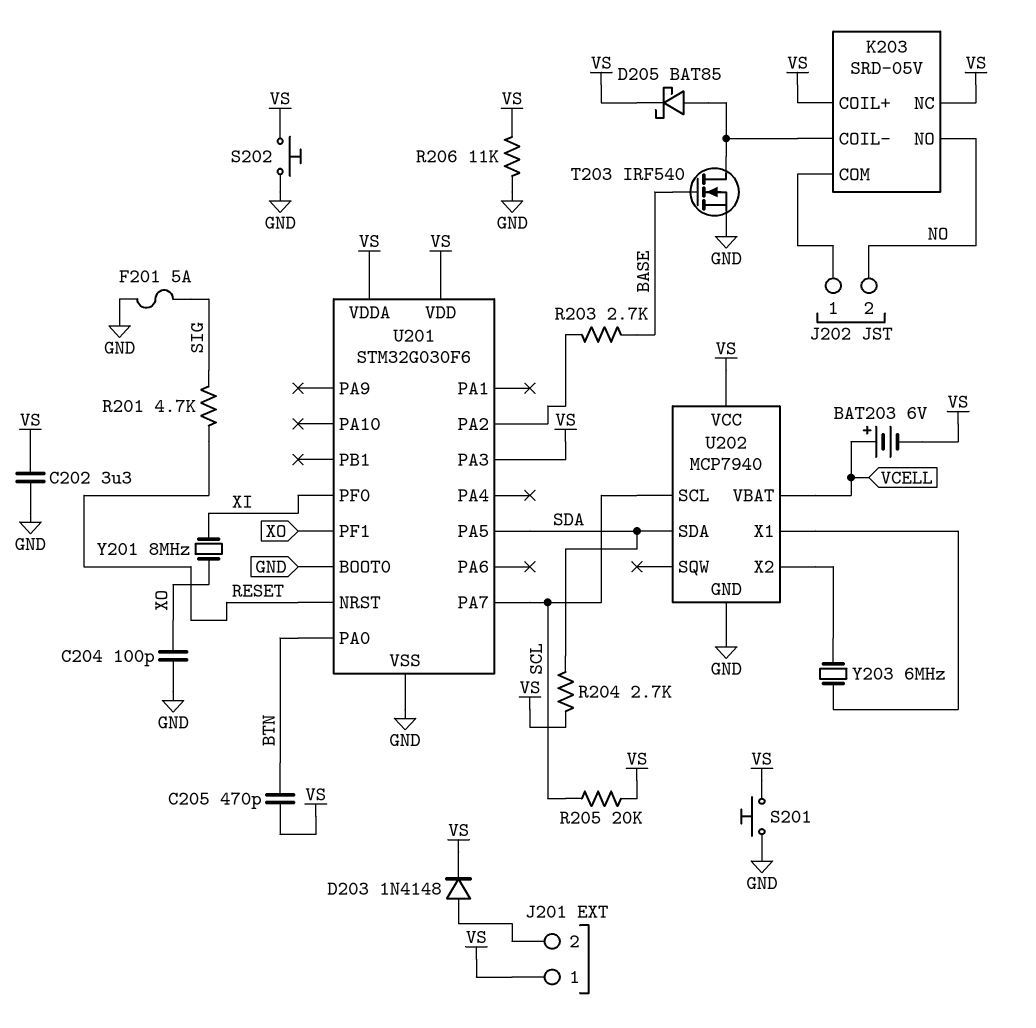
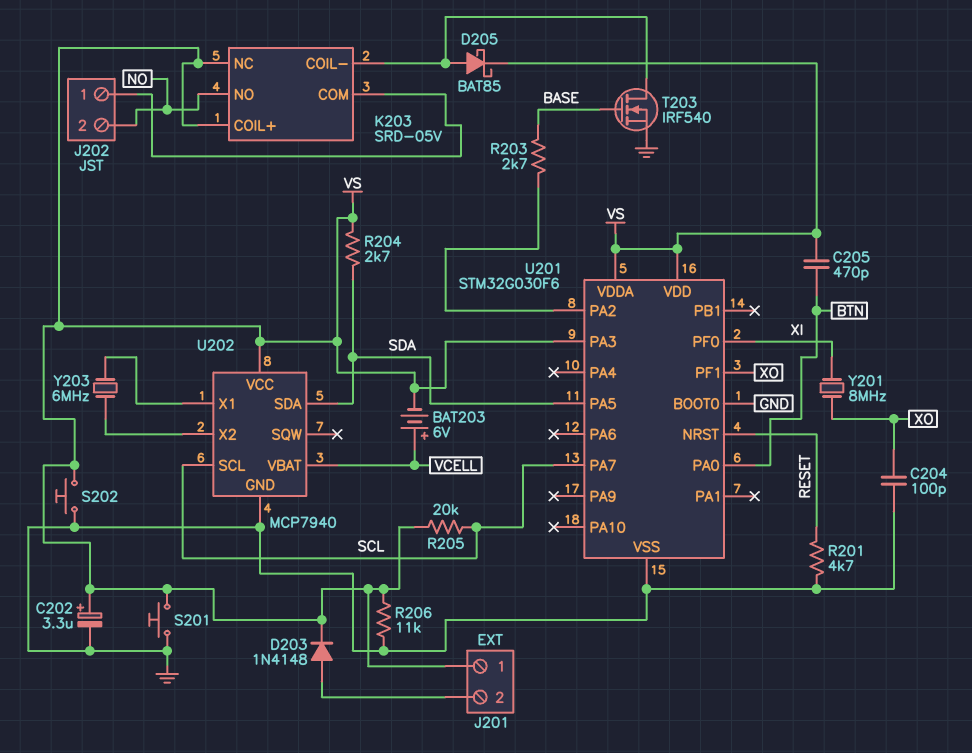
C202: 3.3uF (GND, VS) -> 3.3uF (plus VS, minus GND)
F201: 5A (GND, SIG) -> none
R201: 4.7k (RESET, SIG) -> 4.7k (GND, RESET)

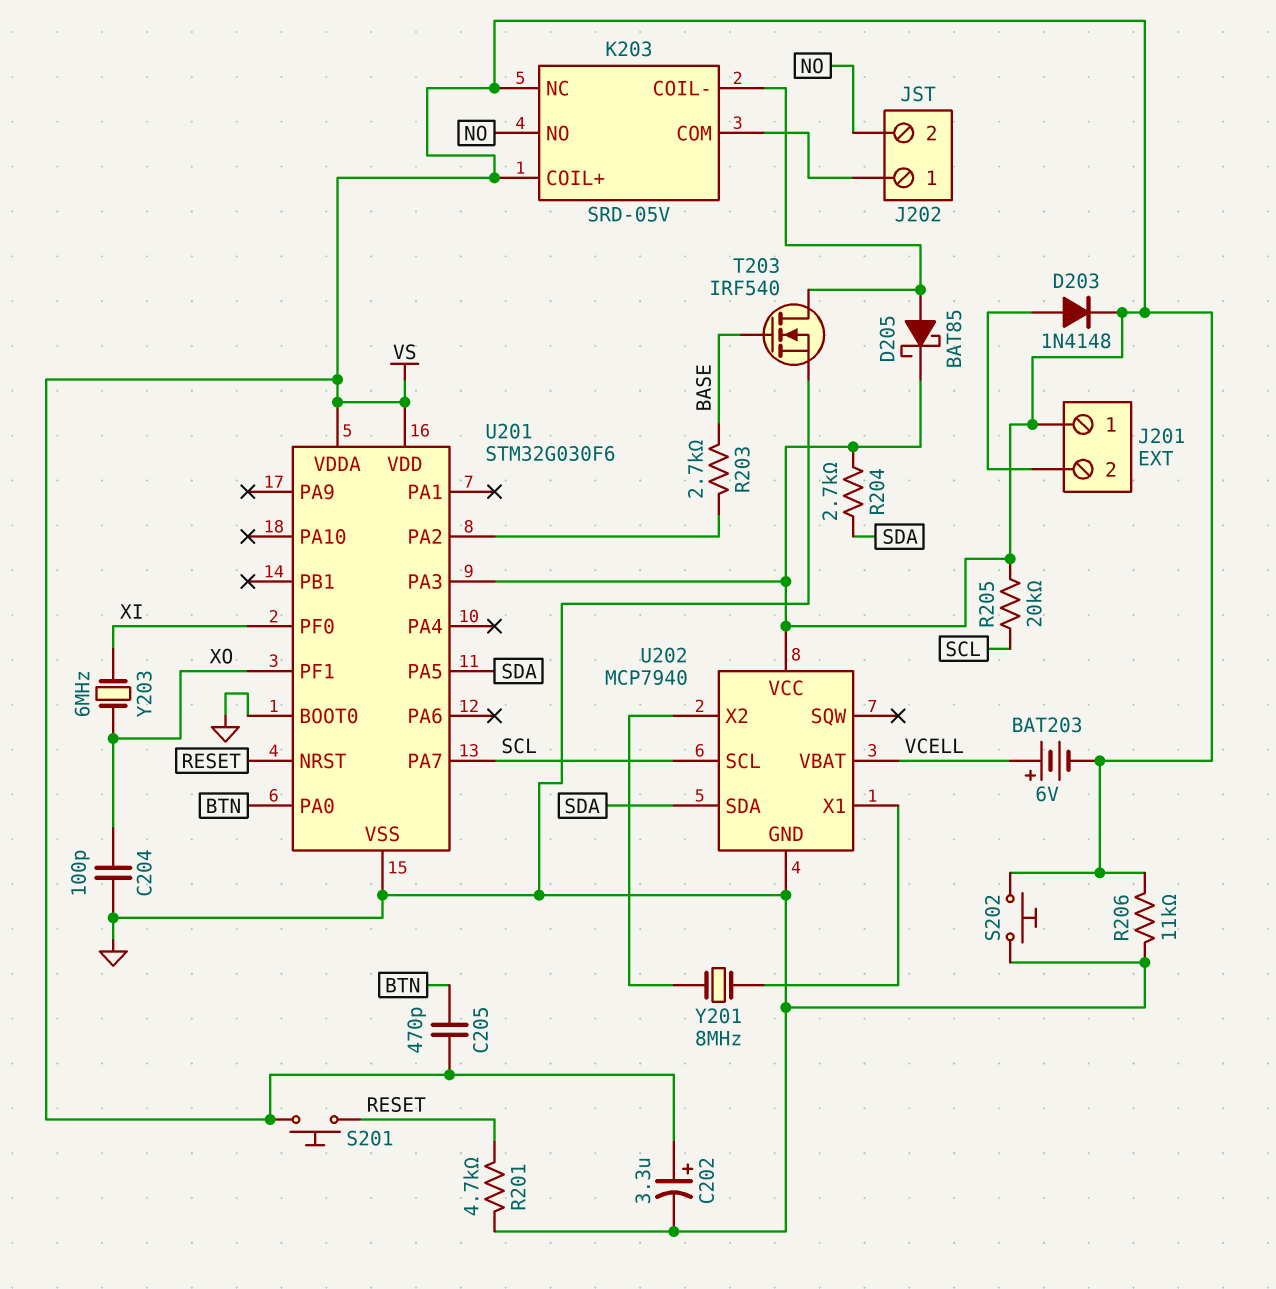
S201: button (GND, VS) -> button (RESET, VS)
Y201: 8MHz (XI, XO) -> 8MHz (U202/X1, U202/X2)
Y203: 6MHz (U202/X1, U202/X2) -> 6MHz (XI, XO)

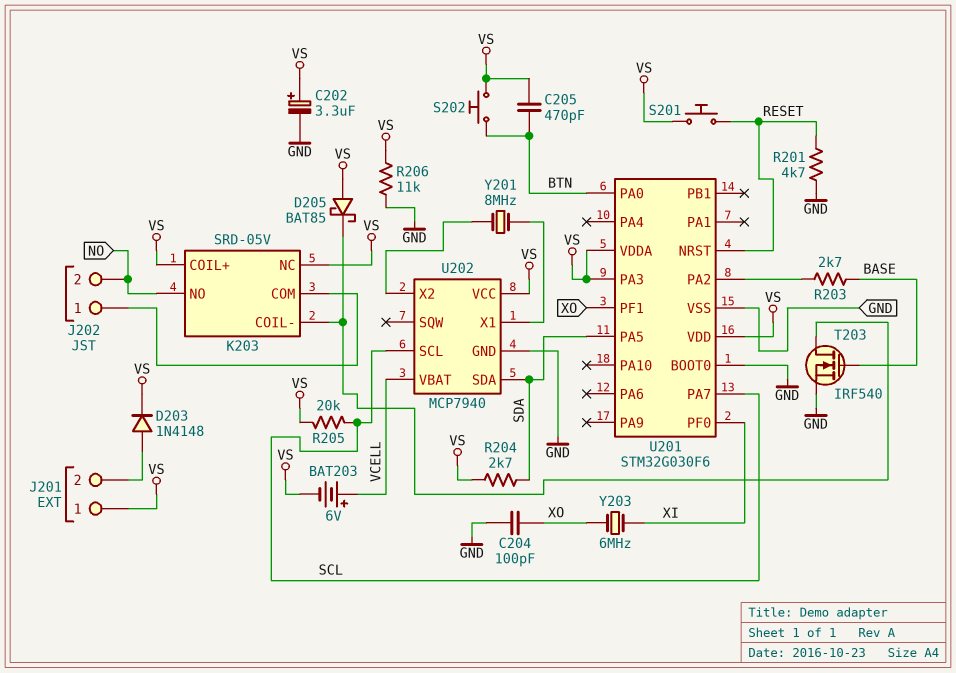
D205: schottky BAT85 (A K203/COIL-, K VS) -> schottky BAT85 (A VS, K K203/COIL-)
S202: button (GND, VS) -> button (BTN, VS)

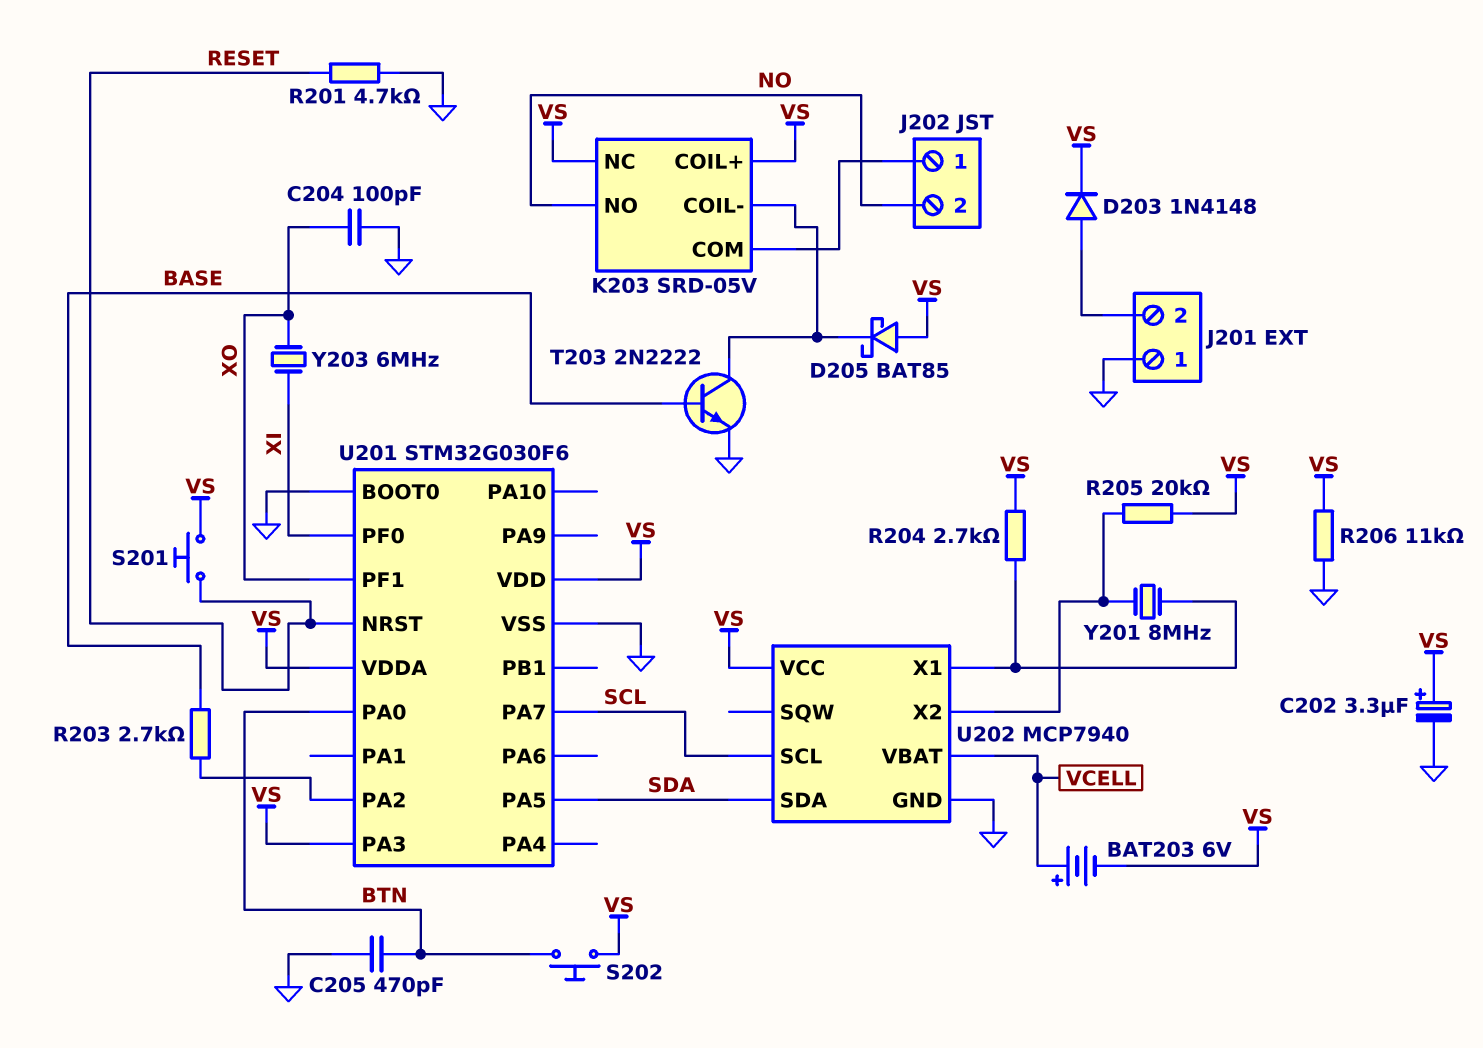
C205: 470pF (BTN, VS) -> 470pF (BTN, GND)
J201 pin 1: VS -> GND
R204: 2.7k (SDA, VS) -> 2.7k (U202/X1, VS)
R205: 20k (SCL, VS) -> 20k (U202/X2, VS)
T203: NMOS IRF540 (G BASE, D K203/COIL-, S GND) -> NPN 2N2222 (B BASE, C K203/COIL-, E GND)

